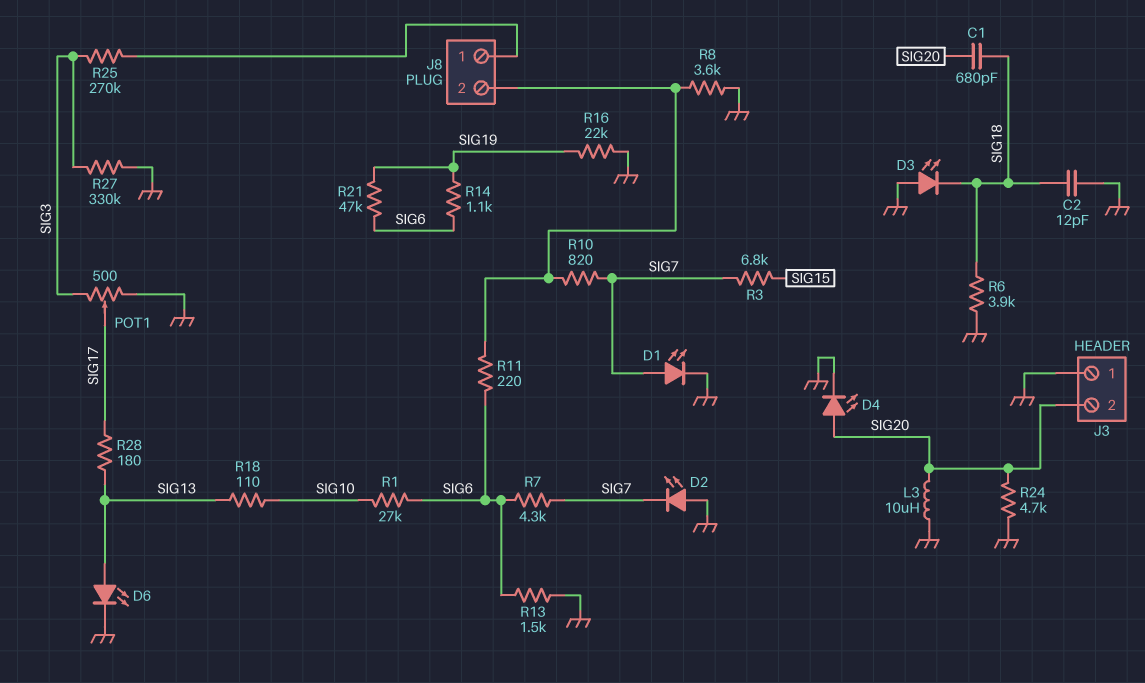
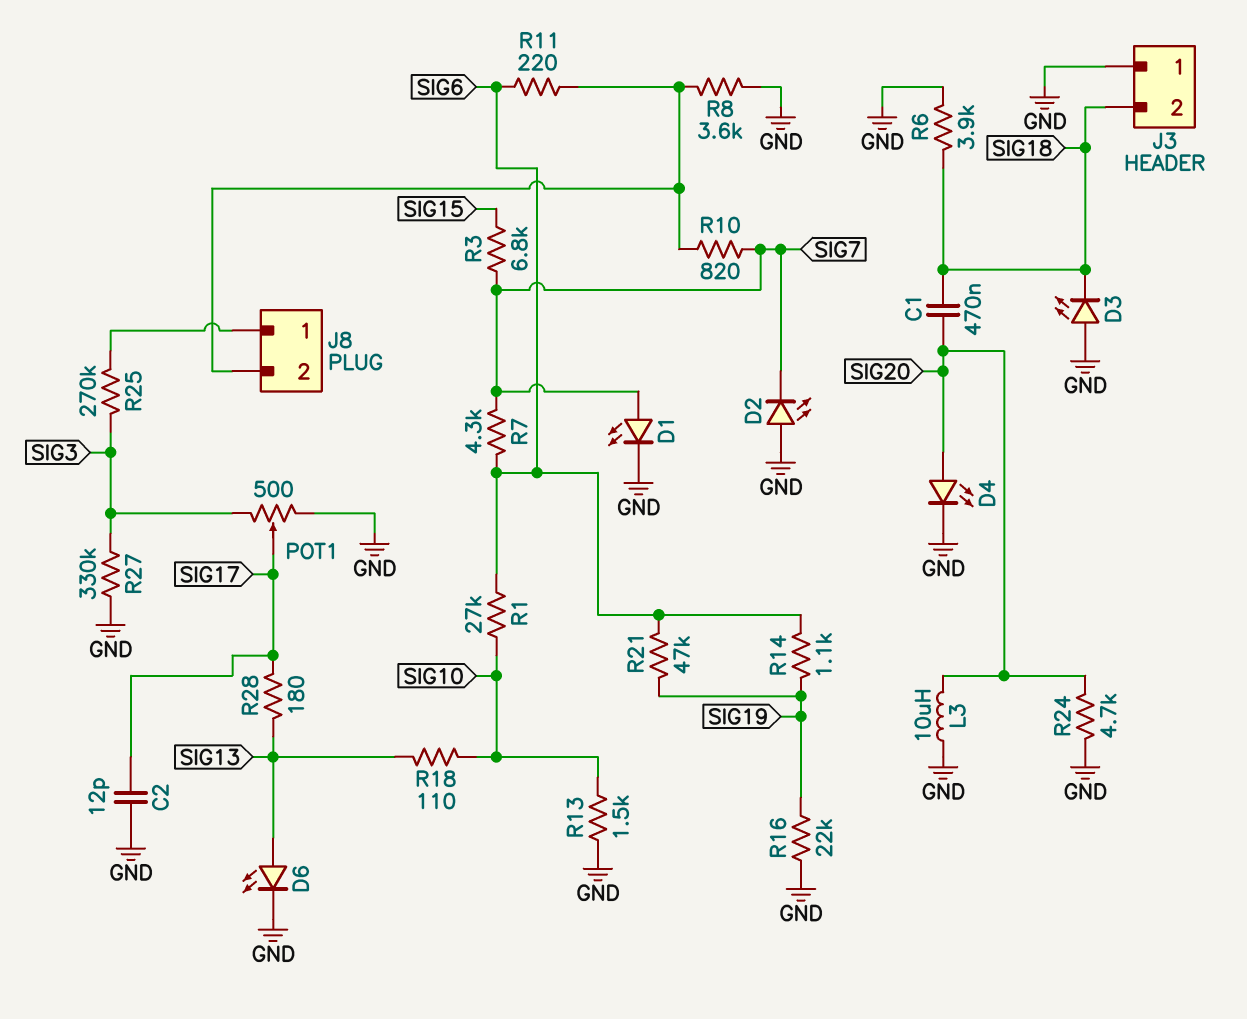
C1: 680pF (SIG18, SIG20) -> 470nF (SIG18, SIG20)
C2: 12pF (GND, SIG18) -> 12pF (GND, SIG17)
J3 pin 2: SIG20 -> SIG18
R13: 1.5k (GND, SIG6) -> 1.5k (GND, SIG10)

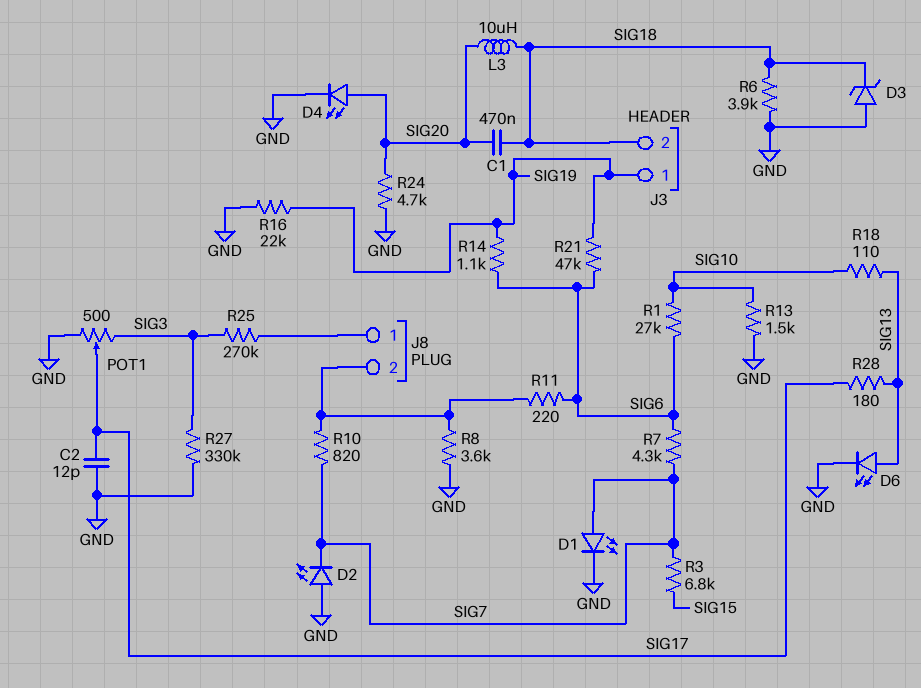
D3: LED (A GND, K SIG18) -> zener (A GND, K SIG18)
J3 pin 1: GND -> SIG19
L3: 10uH (GND, SIG20) -> 10uH (SIG18, SIG20)

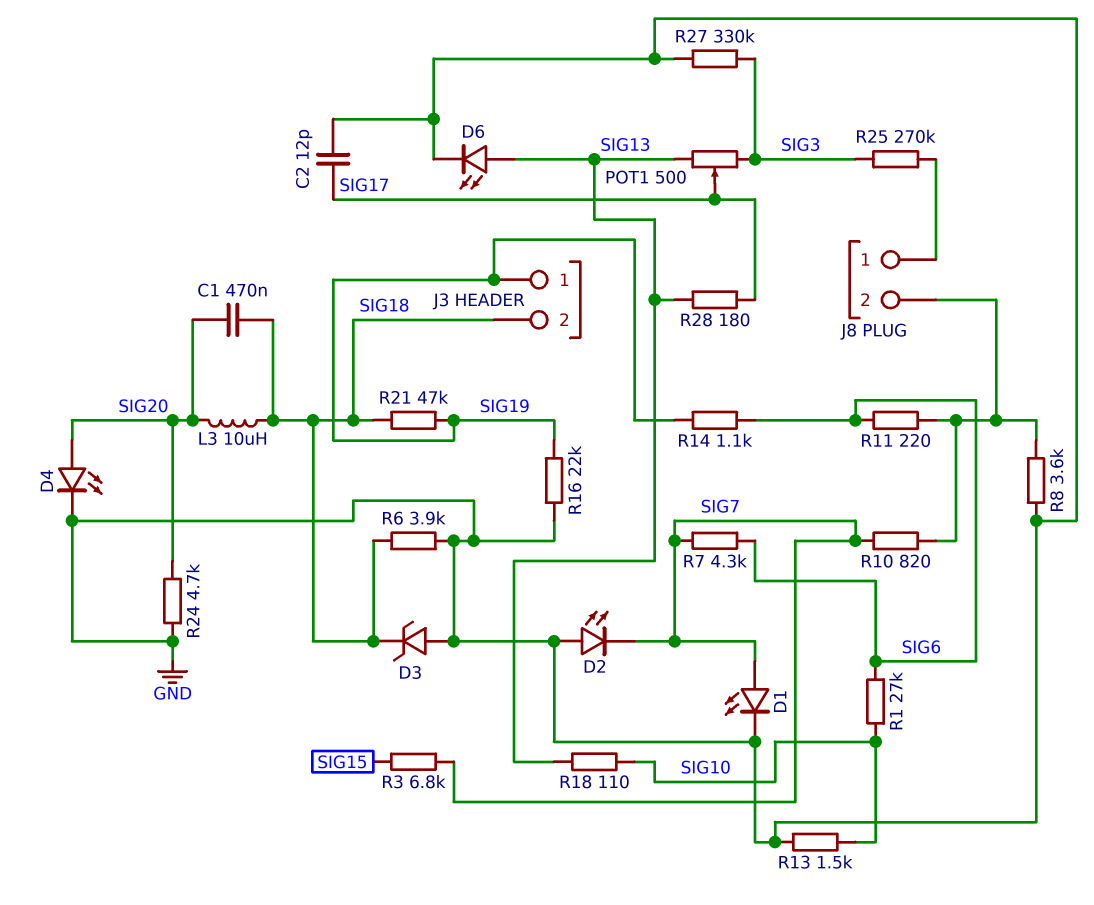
POT1: 500 (GND, SIG3, wiper SIG17) -> 500 (SIG3, SIG13, wiper SIG17)
R21: 47k (SIG6, SIG19) -> 47k (SIG18, SIG19)

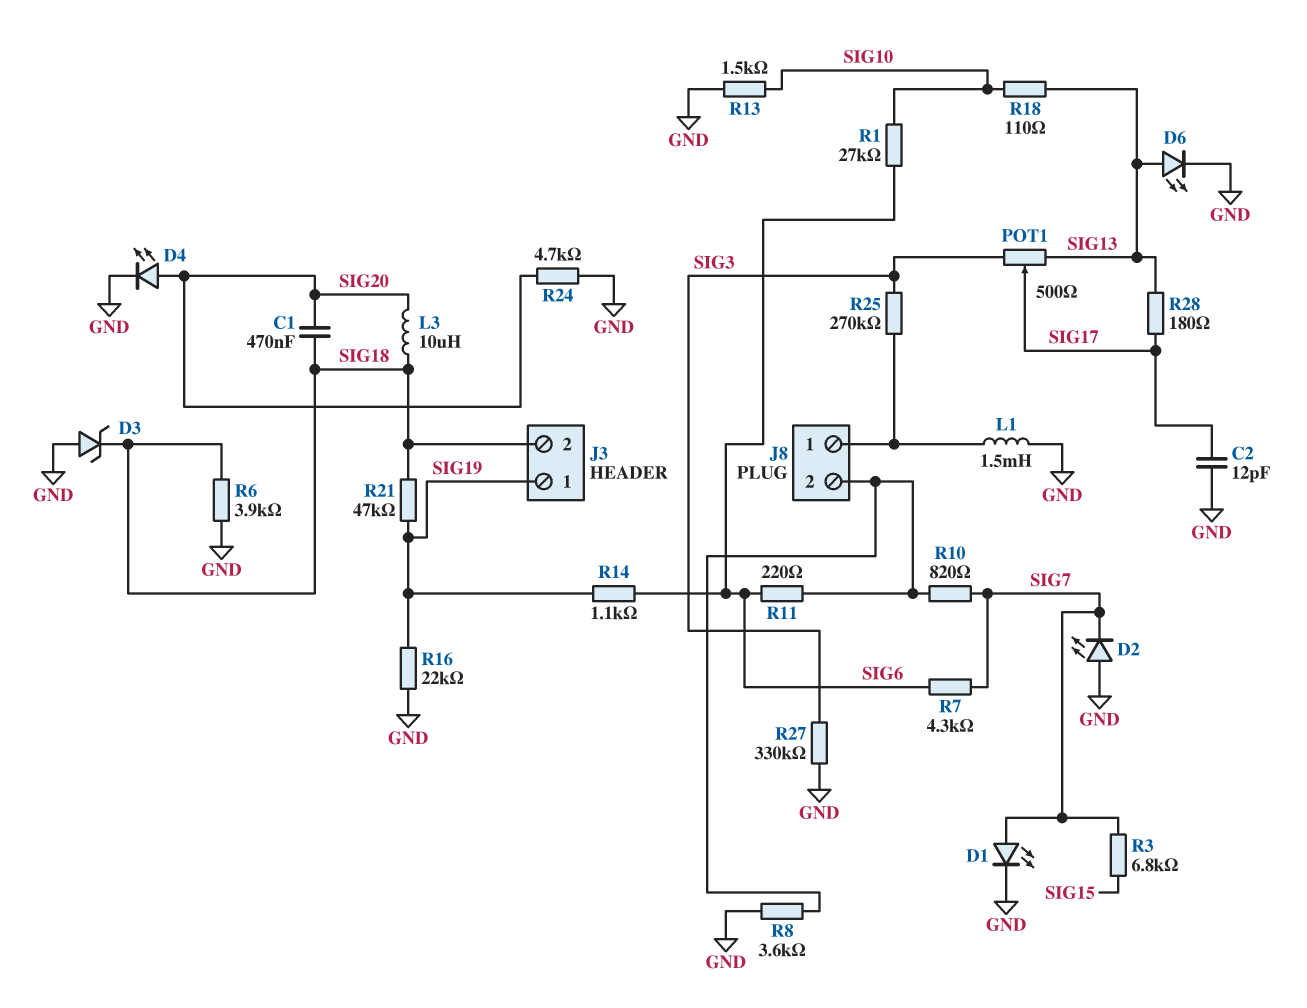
L1: none -> 1.5mH (GND, J8/1)

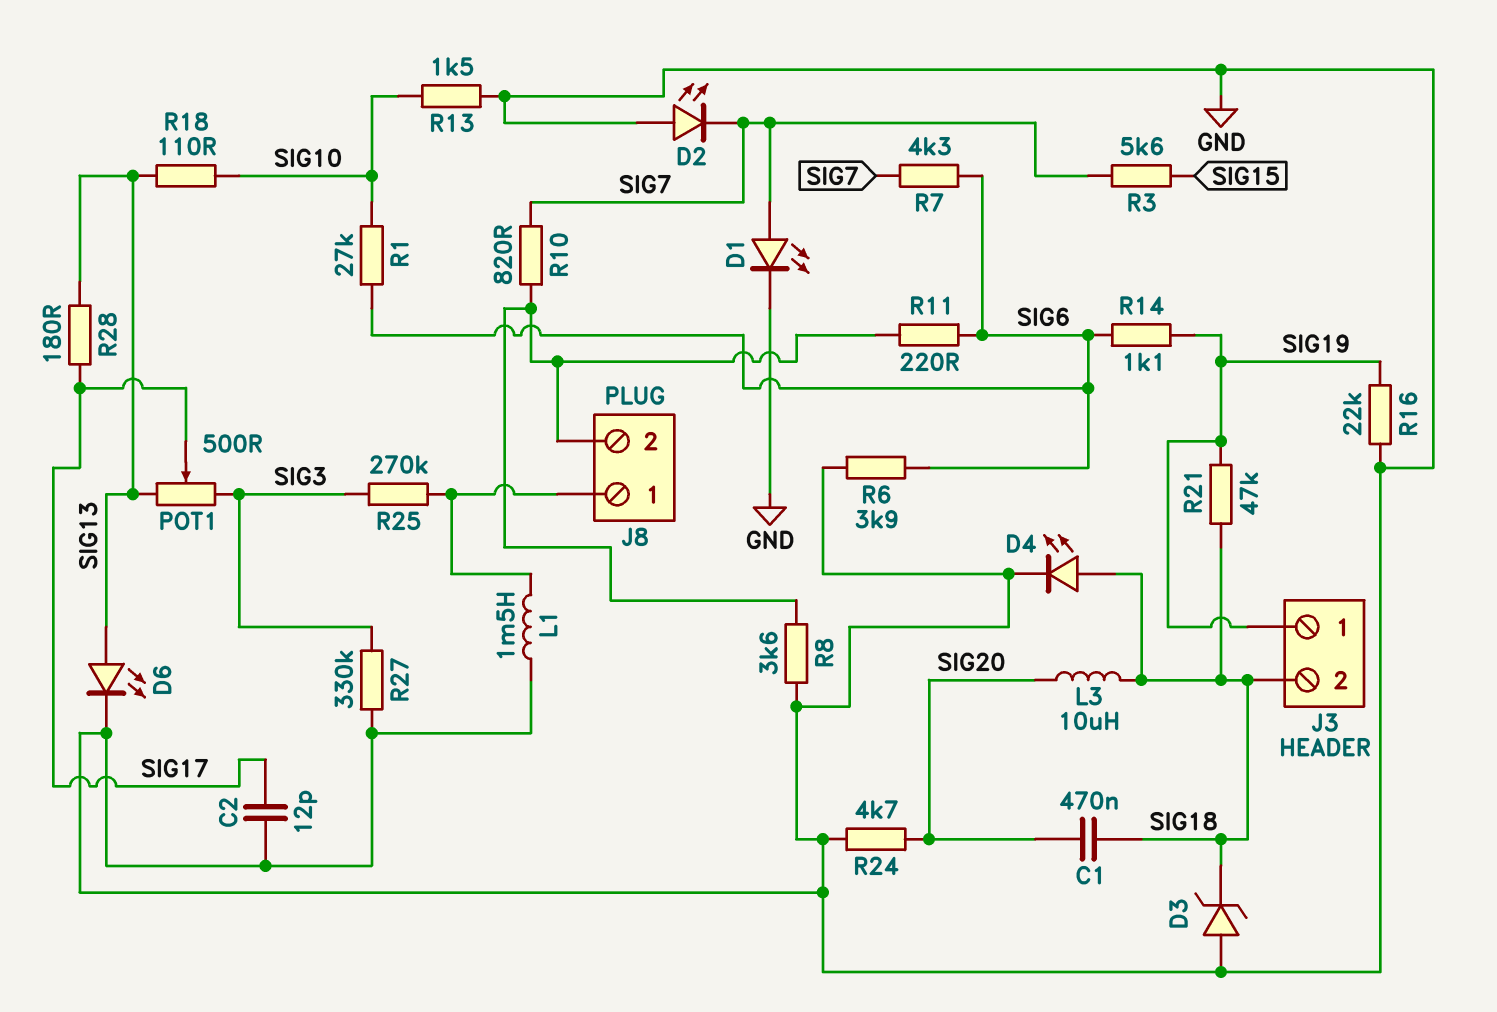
D4: LED (A SIG20, K GND) -> LED (A SIG18, K GND)
R3: 6.8k (SIG7, SIG15) -> 5.6k (SIG7, SIG15)
R6: 3.9k (GND, SIG18) -> 3.9k (GND, SIG6)

